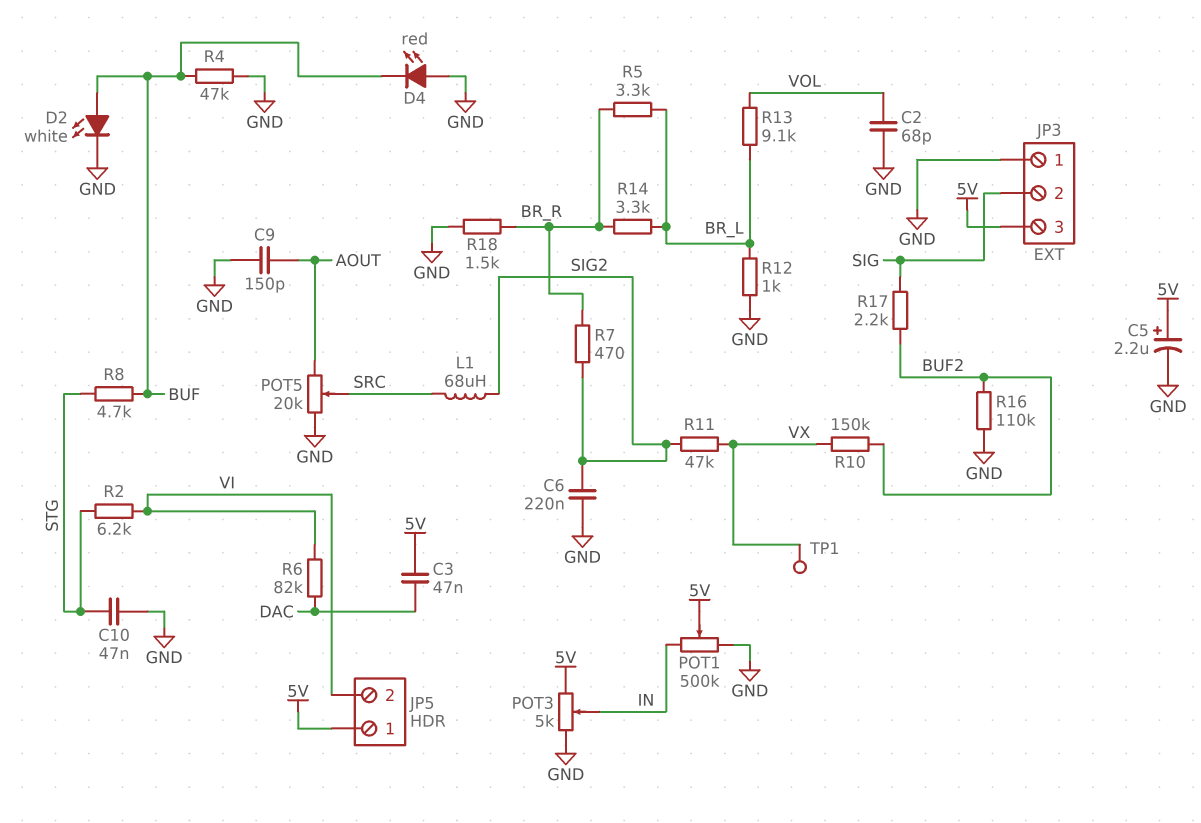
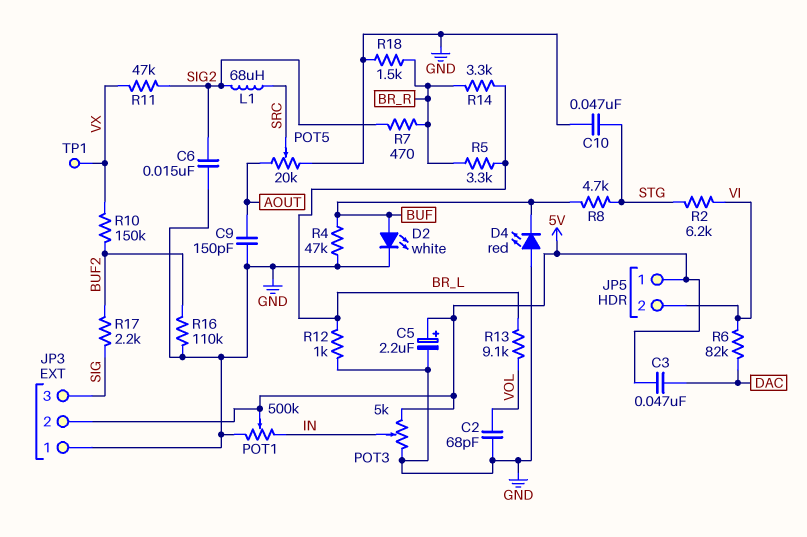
C6: 220nF (GND, SIG2) -> 15nF (GND, SIG2)
JP3 pin 2: SIG -> 5V
JP3 pin 3: 5V -> SIG

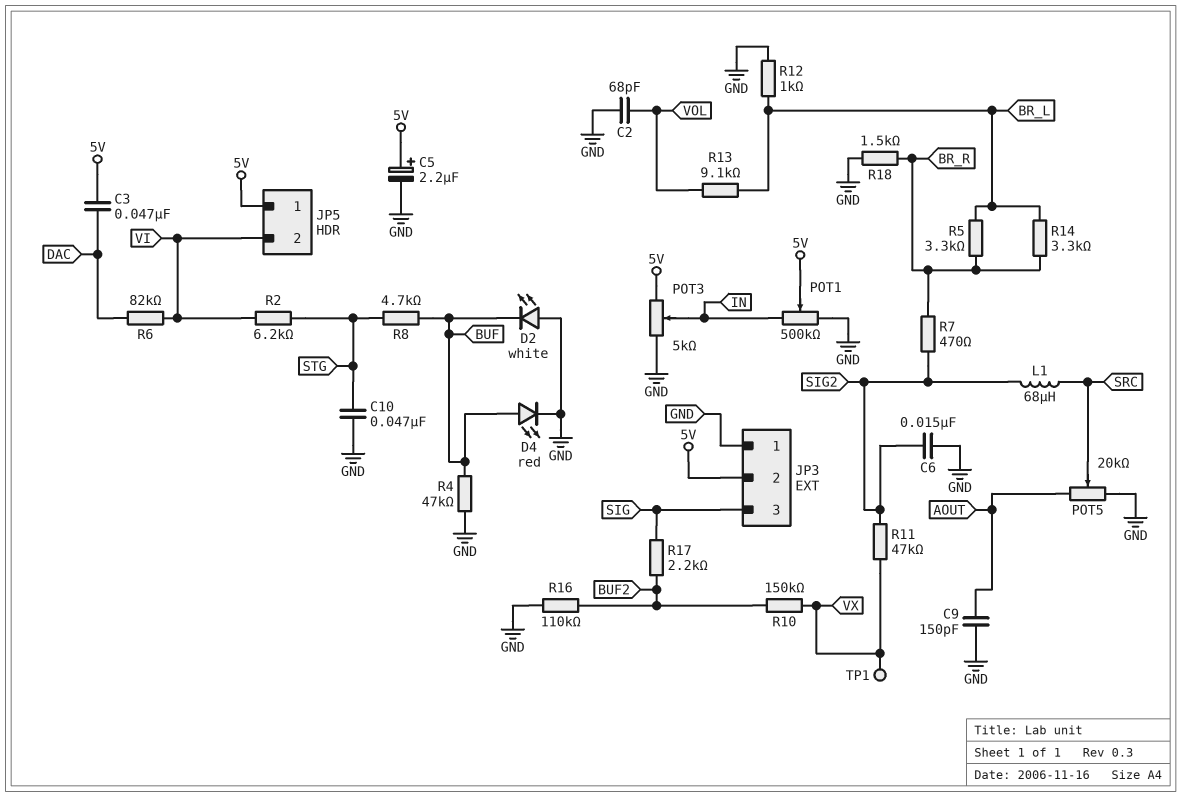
D2: LED white (A BUF, K GND) -> LED white (A GND, K BUF)
D4: LED red (A GND, K BUF) -> LED red (A BUF, K GND)

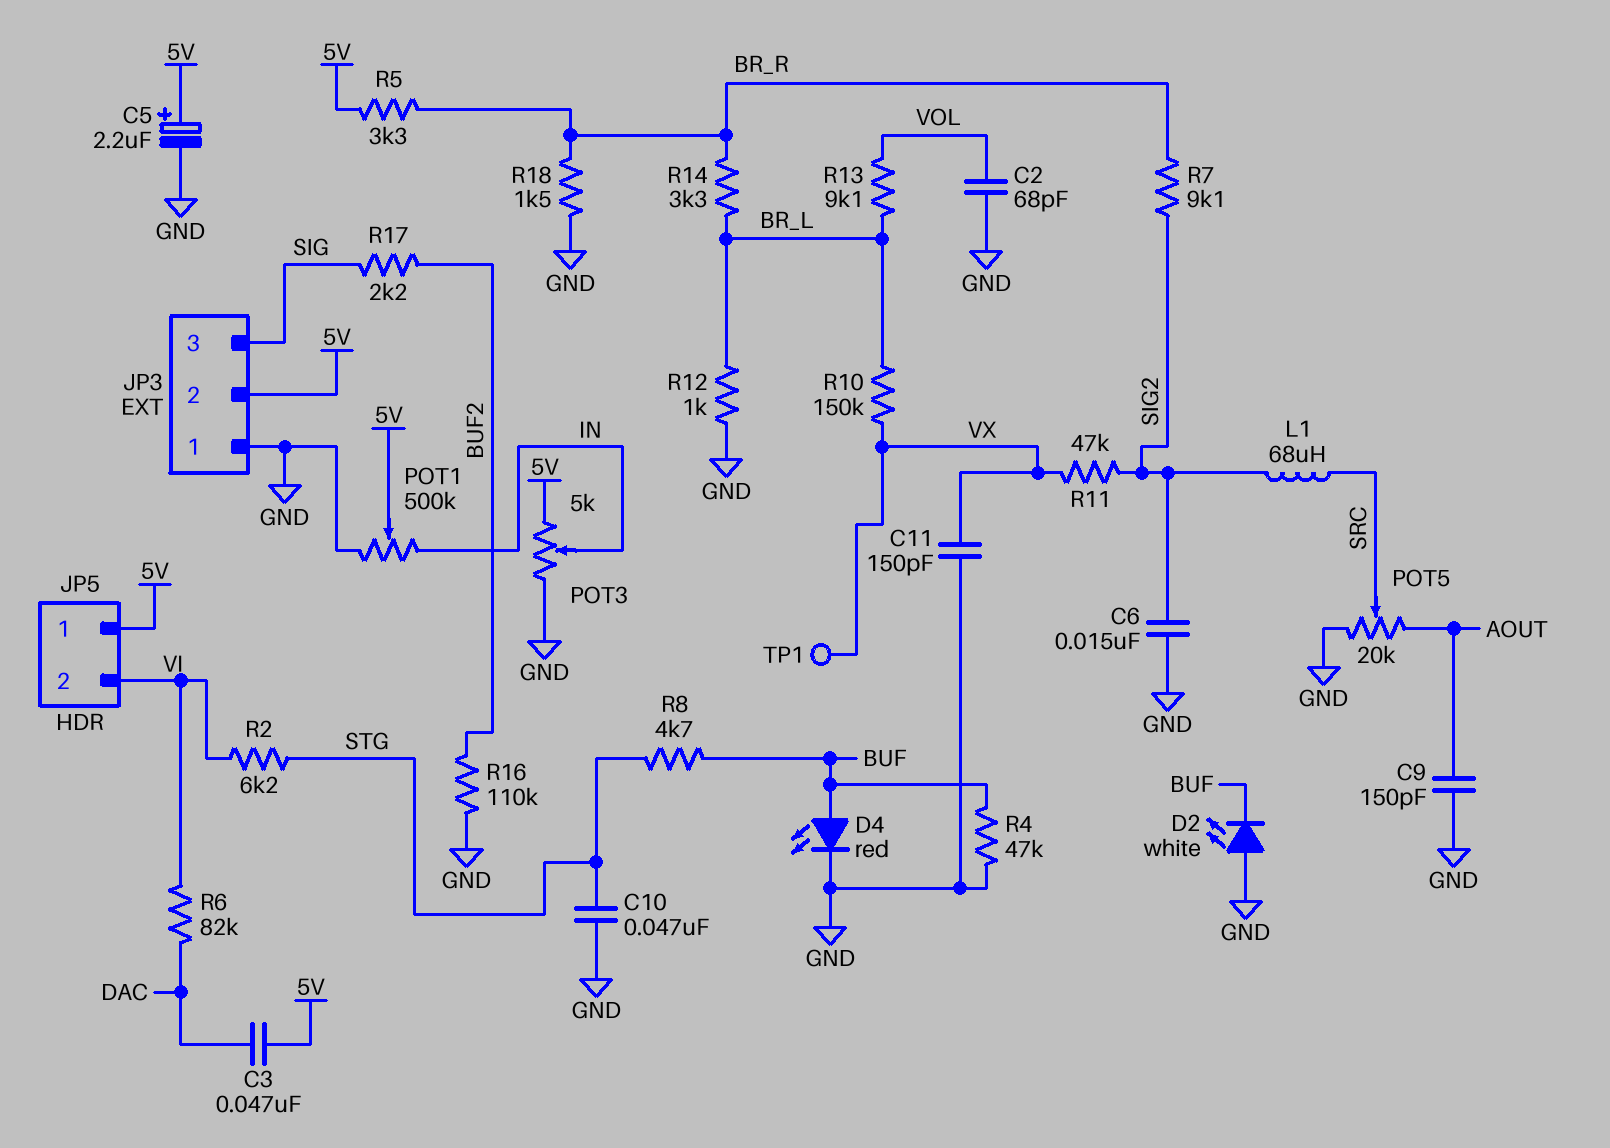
C11: none -> 150pF (GND, VX)
R5: 3.3k (BR_L, BR_R) -> 3.3k (5V, BR_R)
R7: 470 (BR_R, SIG2) -> 9.1k (BR_R, SIG2)
R10: 150k (BUF2, VX) -> 150k (BR_L, VX)

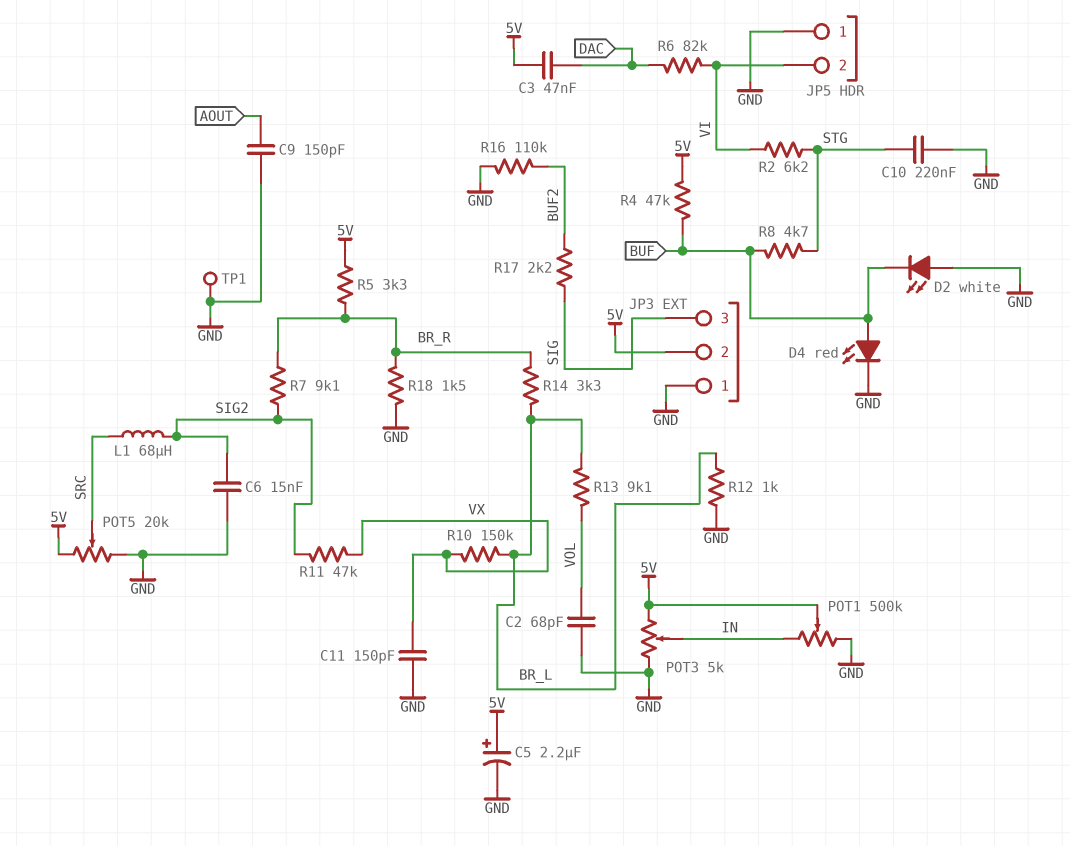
C10: 47nF (GND, STG) -> 220nF (GND, STG)
JP5 pin 1: 5V -> GND
POT5: 20k (AOUT, GND, wiper SRC) -> 20k (5V, GND, wiper SRC)
R4: 47k (BUF, GND) -> 47k (5V, BUF)
TP1: test point (VX) -> test point (GND)

